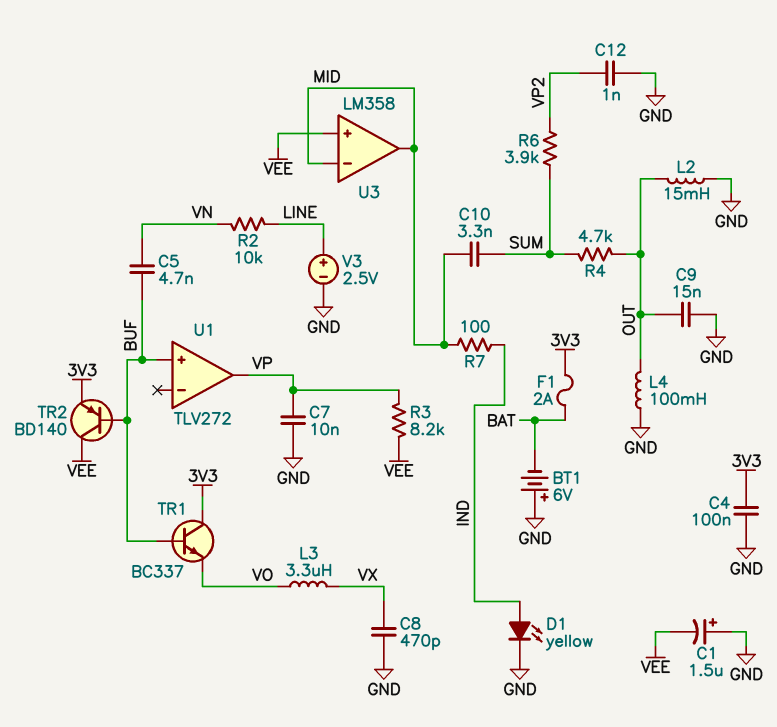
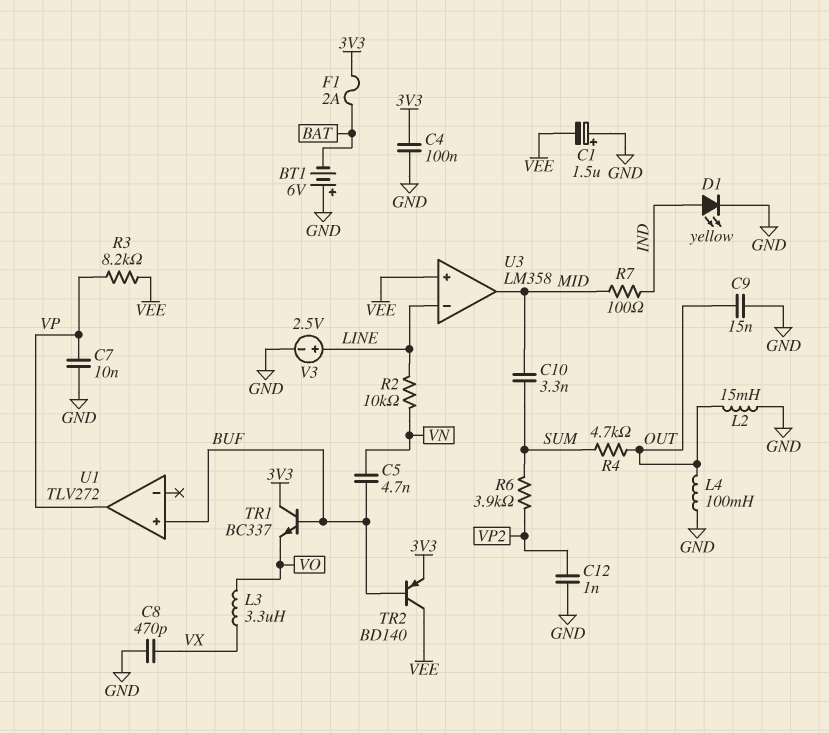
U3 pin in-: MID -> LINE

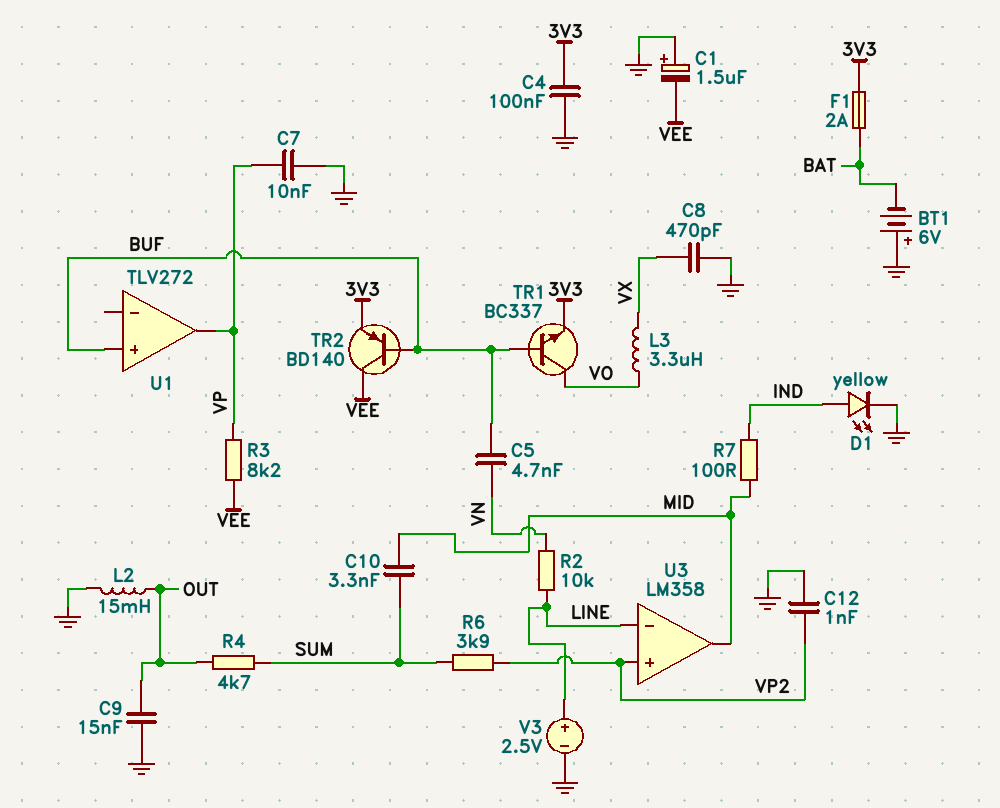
L4: 100mH (GND, OUT) -> none
TR1: NPN BC337 (B BUF, C 3V3, E VO) -> NPN BC337 (B BUF, C VO, E 3V3)
U3 pin in+: VEE -> VP2

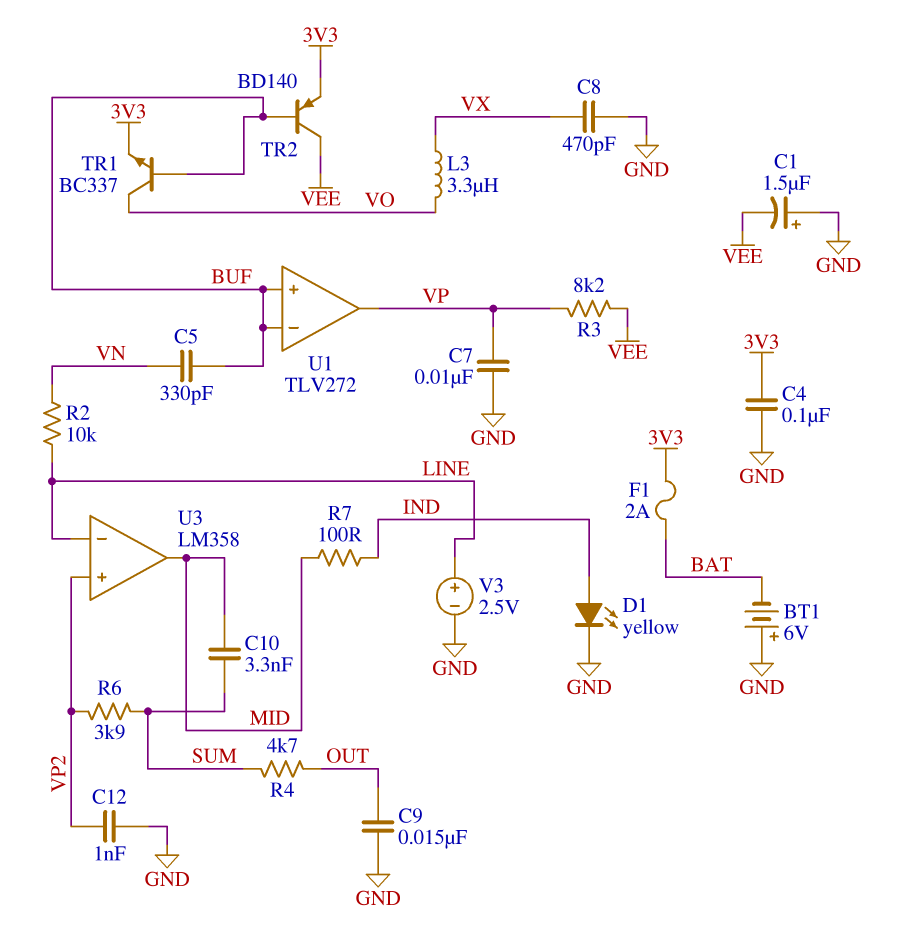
C5: 4.7nF (BUF, VN) -> 330pF (BUF, VN)
L2: 15mH (GND, OUT) -> none
U1 pin in-: none -> BUF

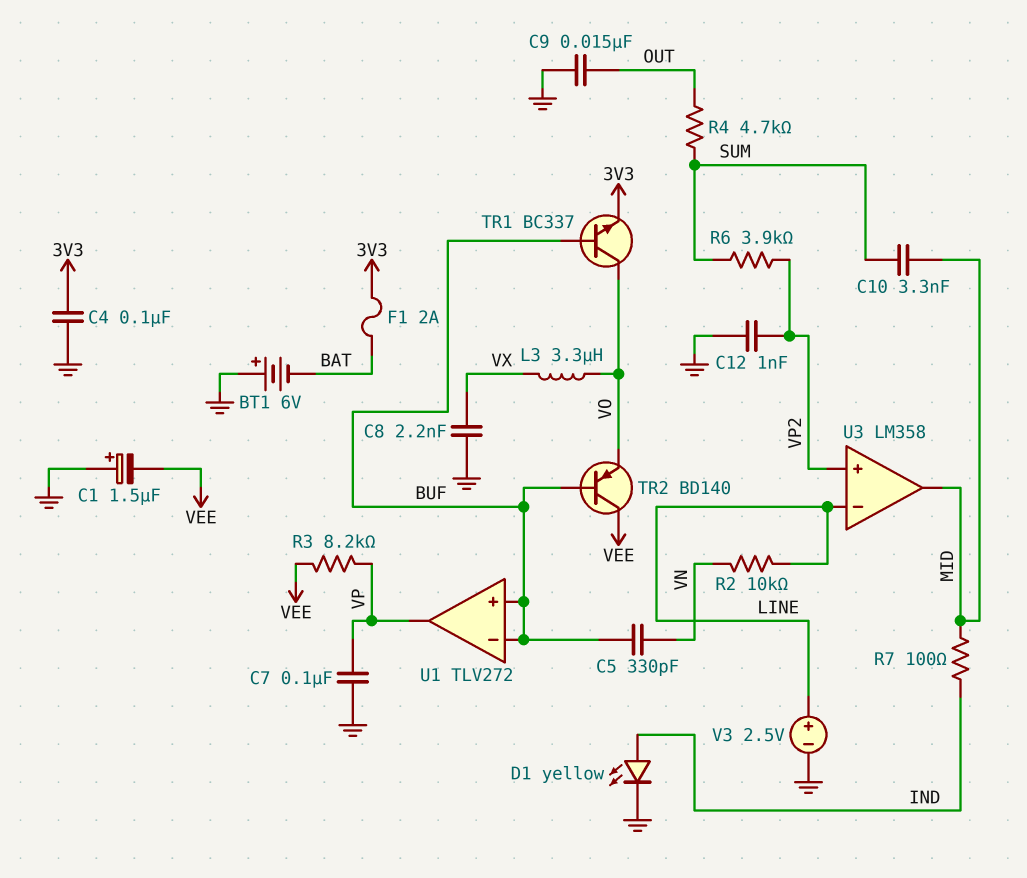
C7: 10nF (GND, VP) -> 100nF (GND, VP)
C8: 470pF (GND, VX) -> 2.2nF (GND, VX)
TR2: PNP BD140 (B BUF, C VEE, E 3V3) -> PNP BD140 (B BUF, C VEE, E VO)

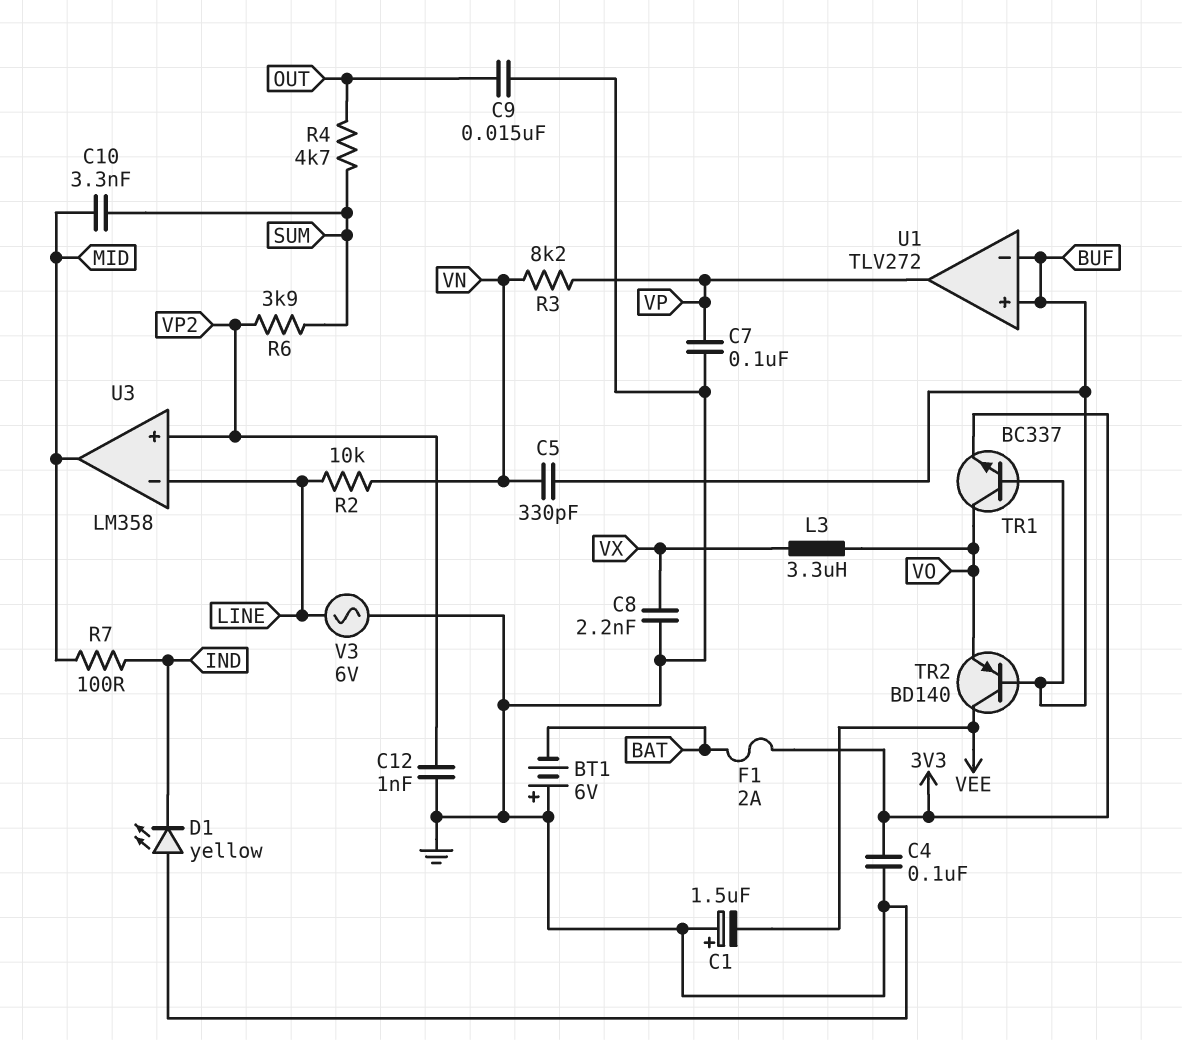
D1: LED yellow (A IND, K GND) -> LED yellow (A GND, K IND)
R3: 8.2k (VEE, VP) -> 8.2k (VN, VP)
V3: 2.5V (plus LINE, minus GND) -> AC 6V (GND, LINE)

